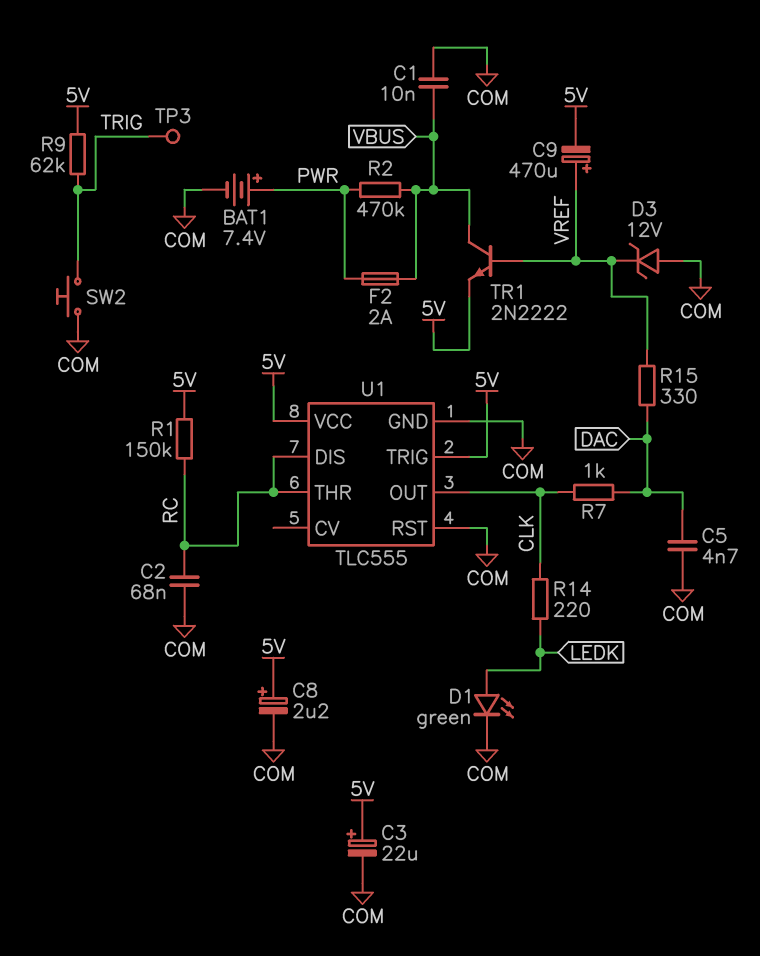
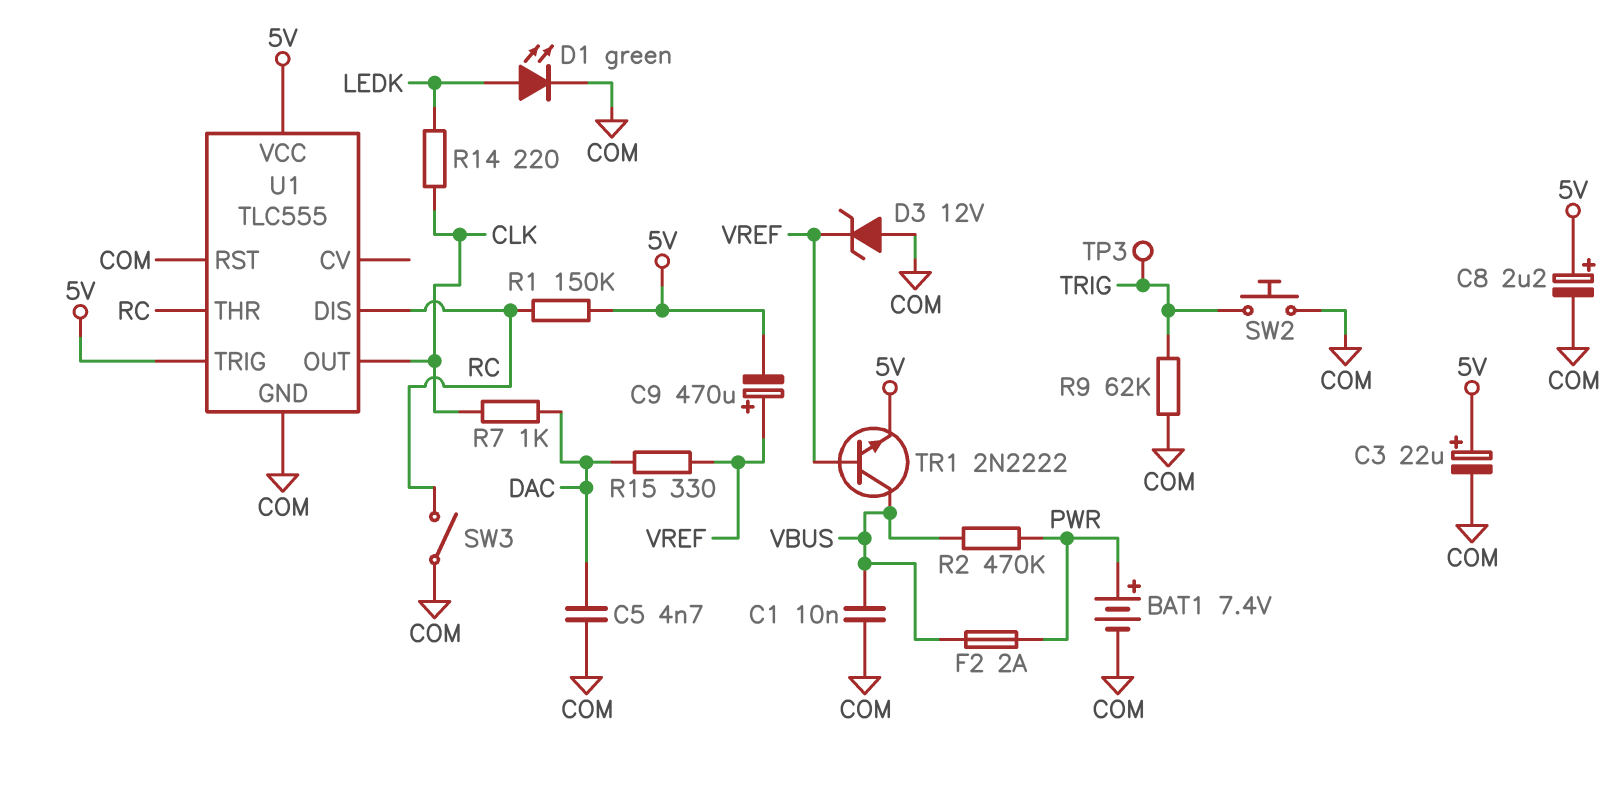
C2: 68nF (COM, RC) -> none
R9: 62k (5V, TRIG) -> 62k (COM, TRIG)
SW3: none -> switch (COM, RC)

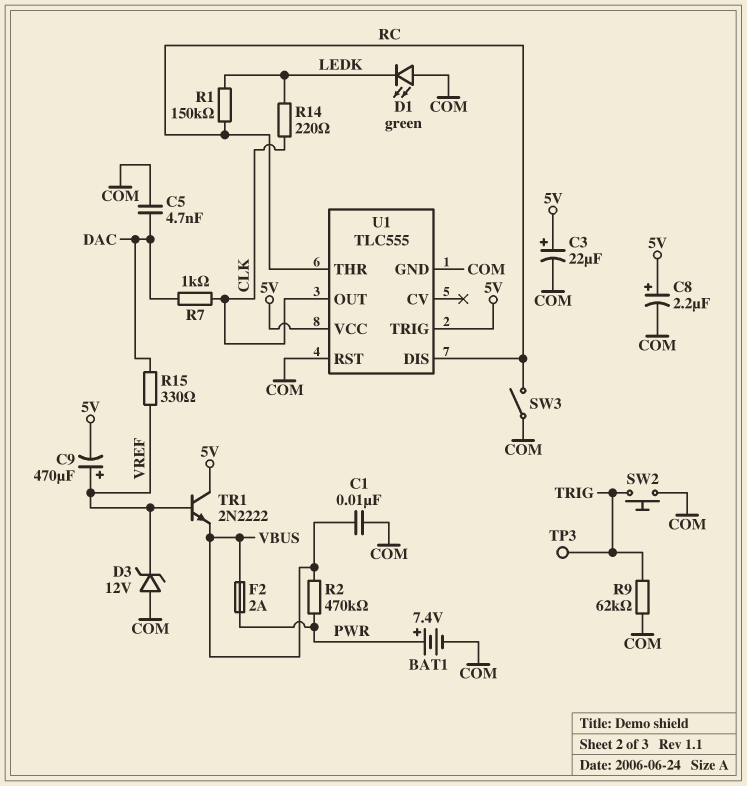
D1: LED green (A LEDK, K COM) -> LED green (A COM, K LEDK)
R1: 150k (5V, RC) -> 150k (LEDK, RC)
TR1: NPN 2N2222 (B VREF, C VBUS, E 5V) -> NPN 2N2222 (B VREF, C 5V, E VBUS)

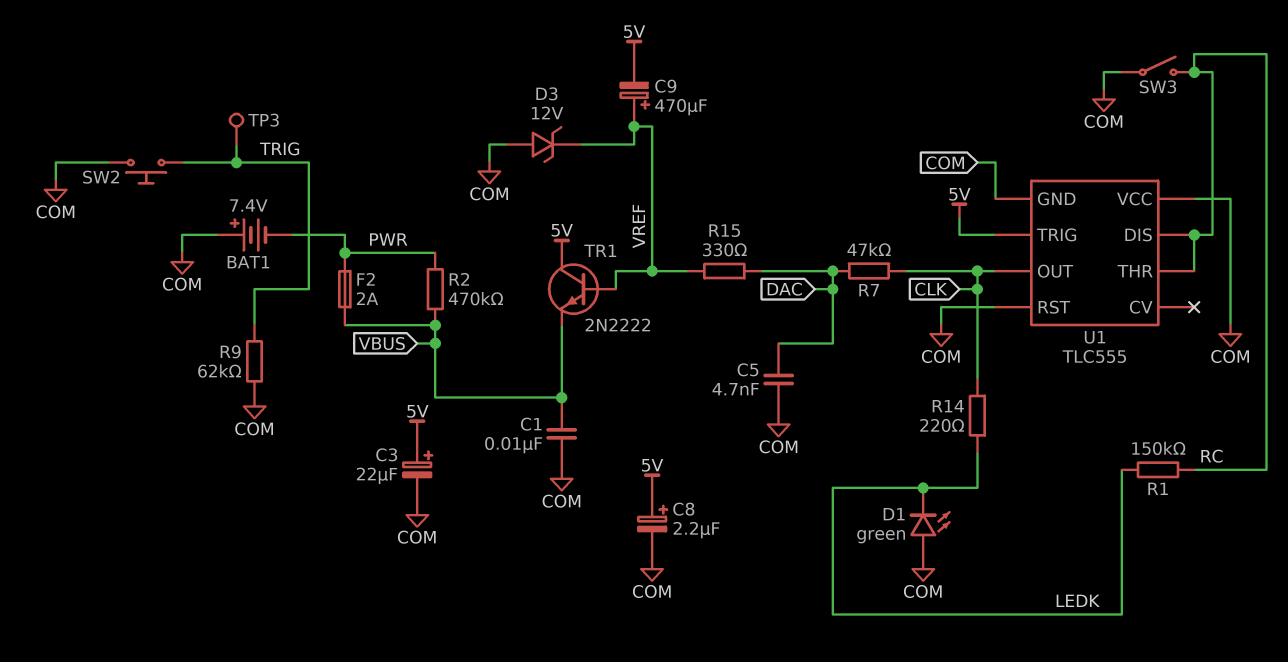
BAT1: 7.4V (plus PWR, minus COM) -> 7.4V (plus COM, minus PWR)
R7: 1k (CLK, DAC) -> 47k (CLK, DAC)
U1 pin VCC: 5V -> COM

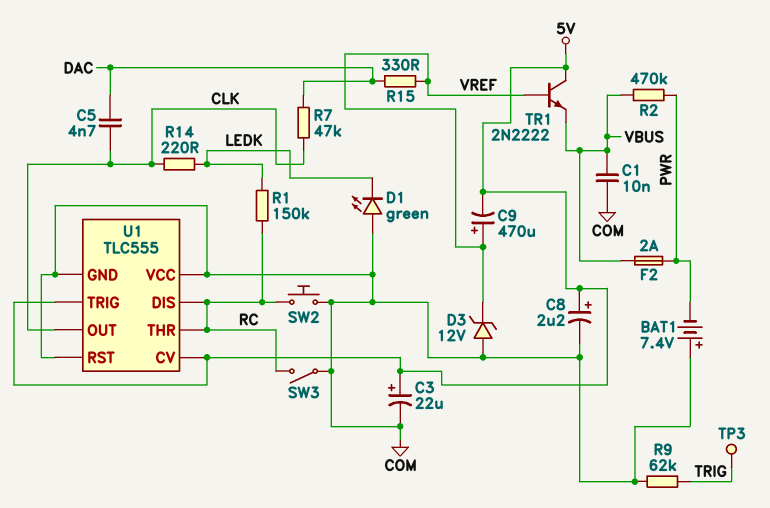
C5: 4.7nF (COM, DAC) -> 4.7nF (CLK, DAC)
SW2: button (COM, TRIG) -> button (COM, RC)
U1 pin CV: none -> 5V

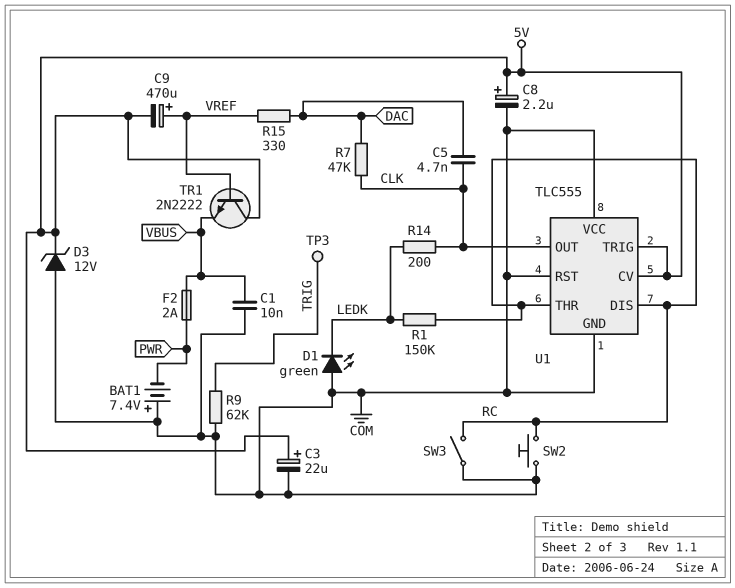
D3: zener 12V (A COM, K VREF) -> zener 12V (A COM, K 5V)
R2: 470k (PWR, VBUS) -> none
R14: 220 (CLK, LEDK) -> 200 (CLK, LEDK)

